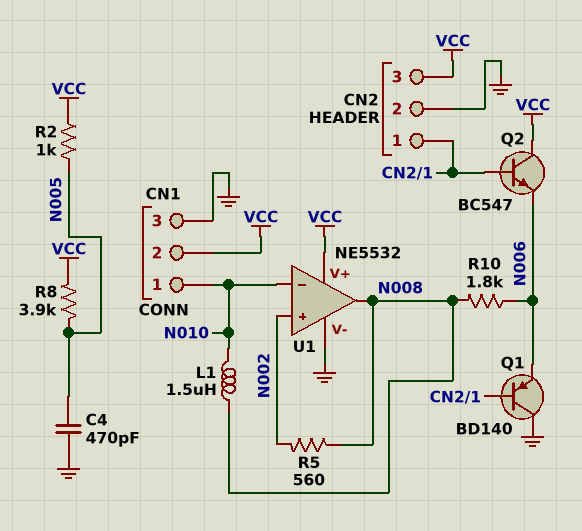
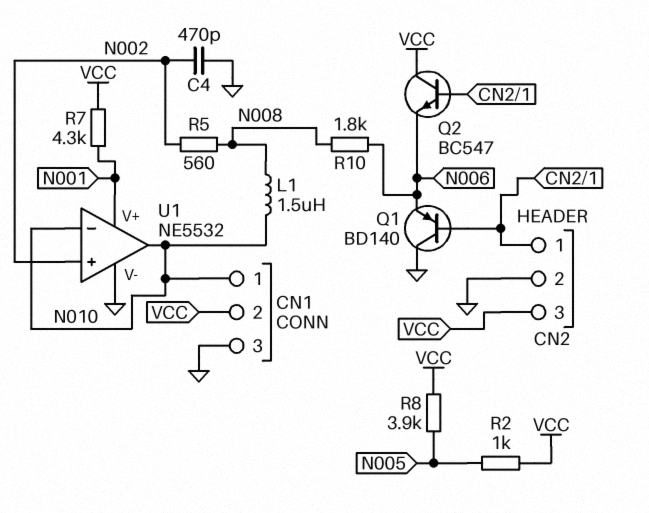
C4: 470pF (GND, N005) -> 470pF (GND, N002)
R7: none -> 4.3k (N001, VCC)
U1 pin V+: VCC -> N001
U1 pin out: N008 -> N010

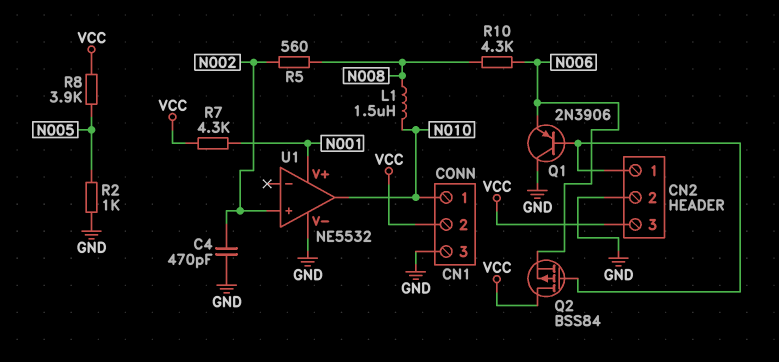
Q1: PNP BD140 (B CN2/1, C GND, E N006) -> PNP 2N3906 (B CN2/1, C GND, E N006)
Q2: NPN BC547 (B CN2/1, C VCC, E N006) -> PMOS BSS84 (G CN2/1, D VCC, S N006)
R2: 1k (N005, VCC) -> 1k (GND, N005)
R10: 1.8k (N006, N008) -> 4.3k (N006, N008)
U1 pin in-: N010 -> none

